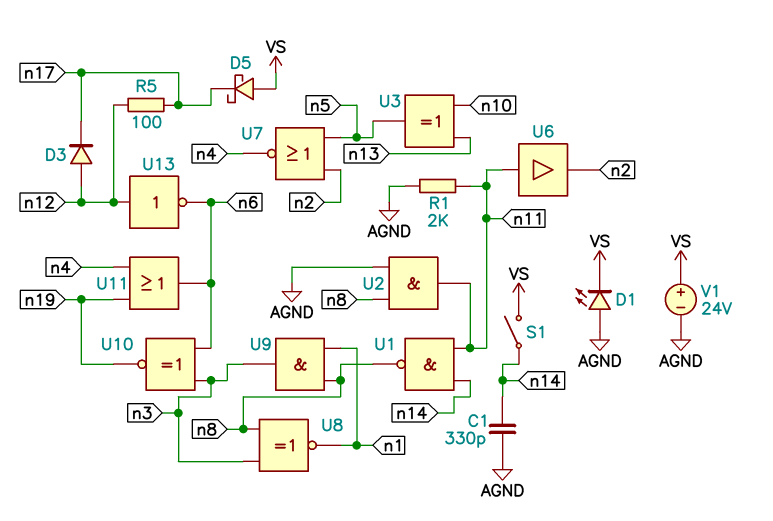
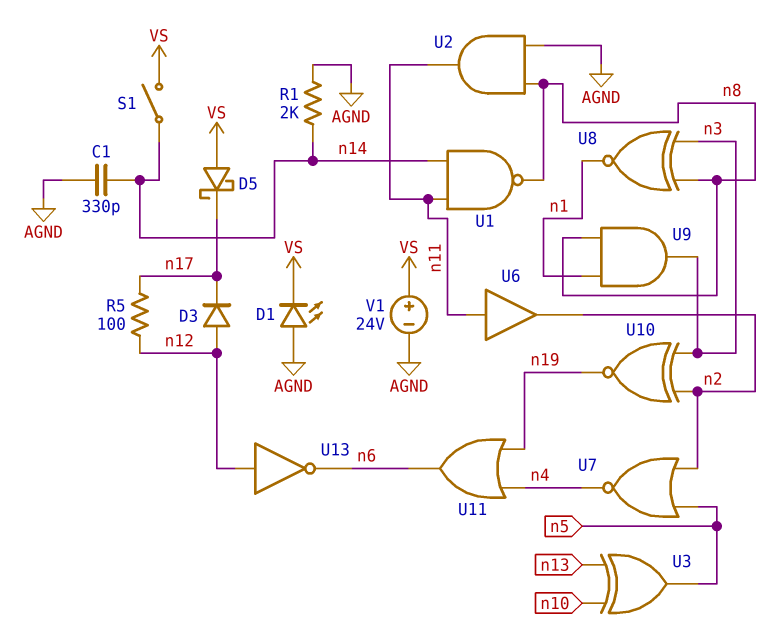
R1: 2k (AGND, n11) -> 2k (AGND, n14)
U10: XNOR (in n3, in n6, out n19) -> XNOR (in n2, in n3, out n19)

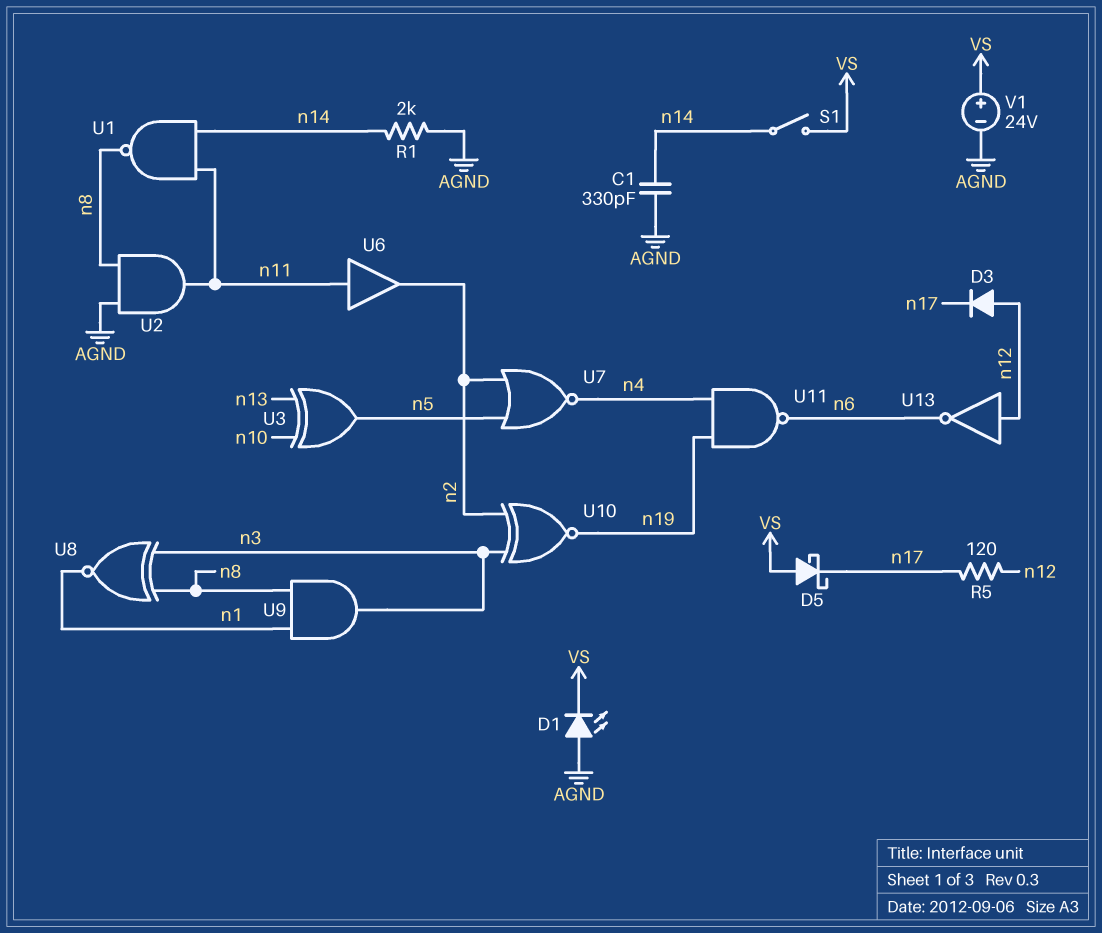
R5: 100 (n12, n17) -> 120 (n12, n17)
U11: OR (in n4, in n19, out n6) -> NAND (in n4, in n19, out n6)

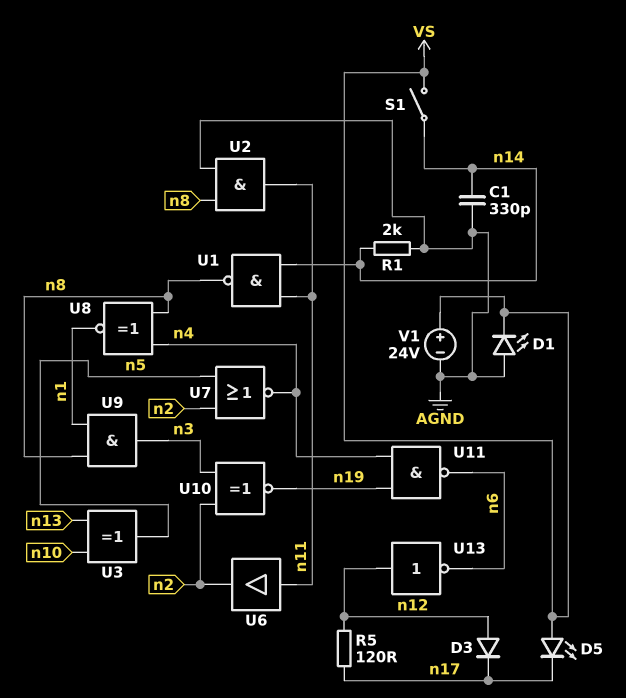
D5: schottky (A VS, K n17) -> LED (A VS, K n17)
U8: XNOR (in n3, in n8, out n1) -> XNOR (in n4, in n8, out n1)

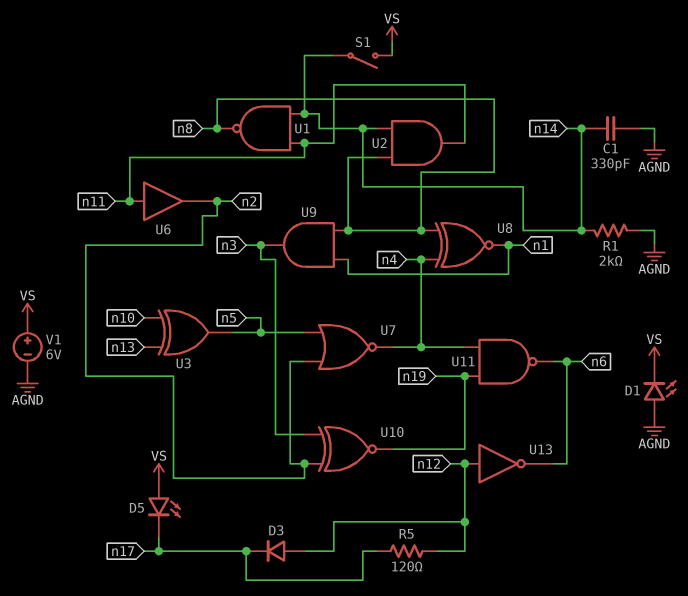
U2: AND (in AGND, in n8, out n11) -> AND (in n8, in n14, out n11)
V1: 24V (plus VS, minus AGND) -> 6V (plus VS, minus AGND)

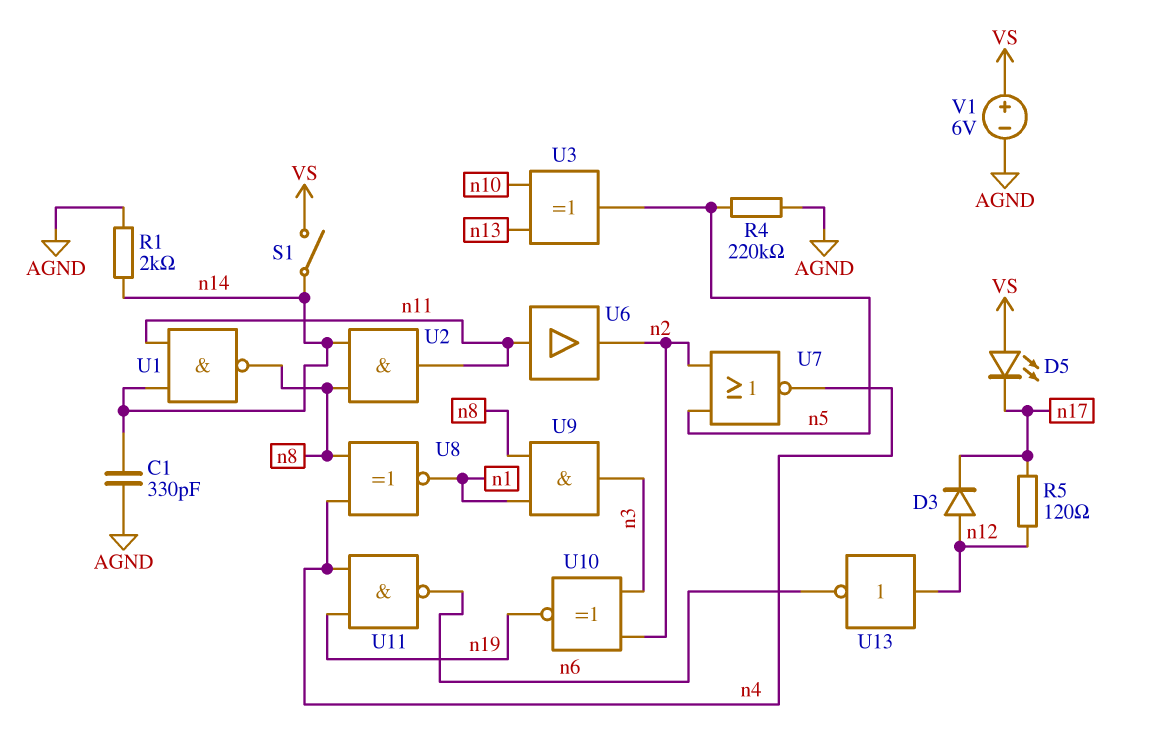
D1: LED (A AGND, K VS) -> none
R4: none -> 220k (AGND, n5)

